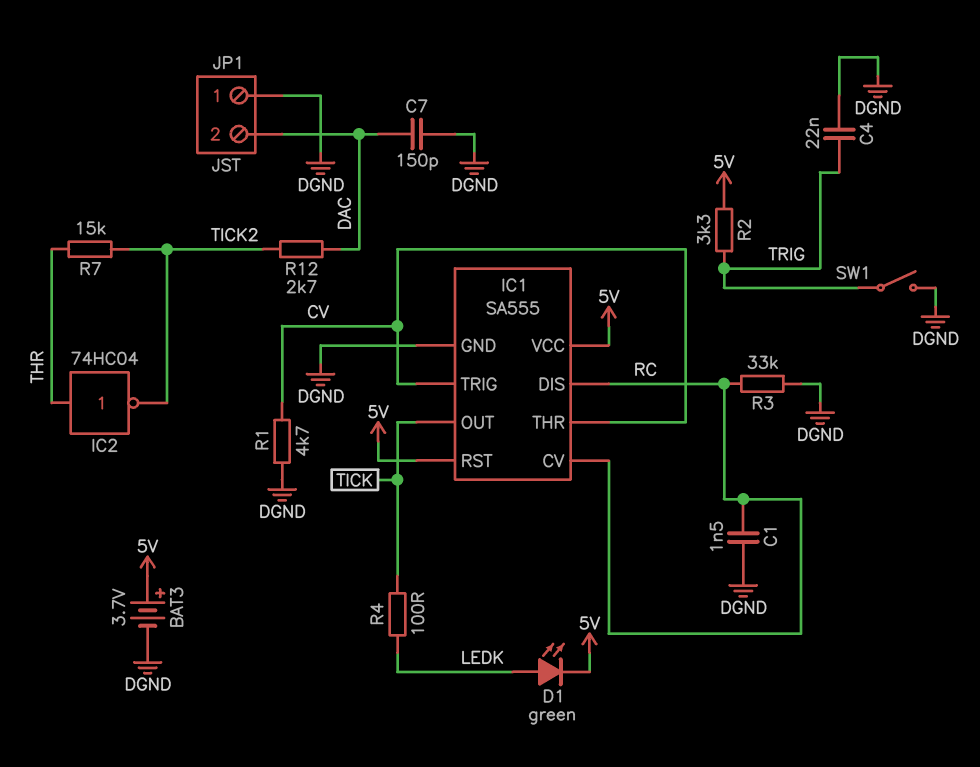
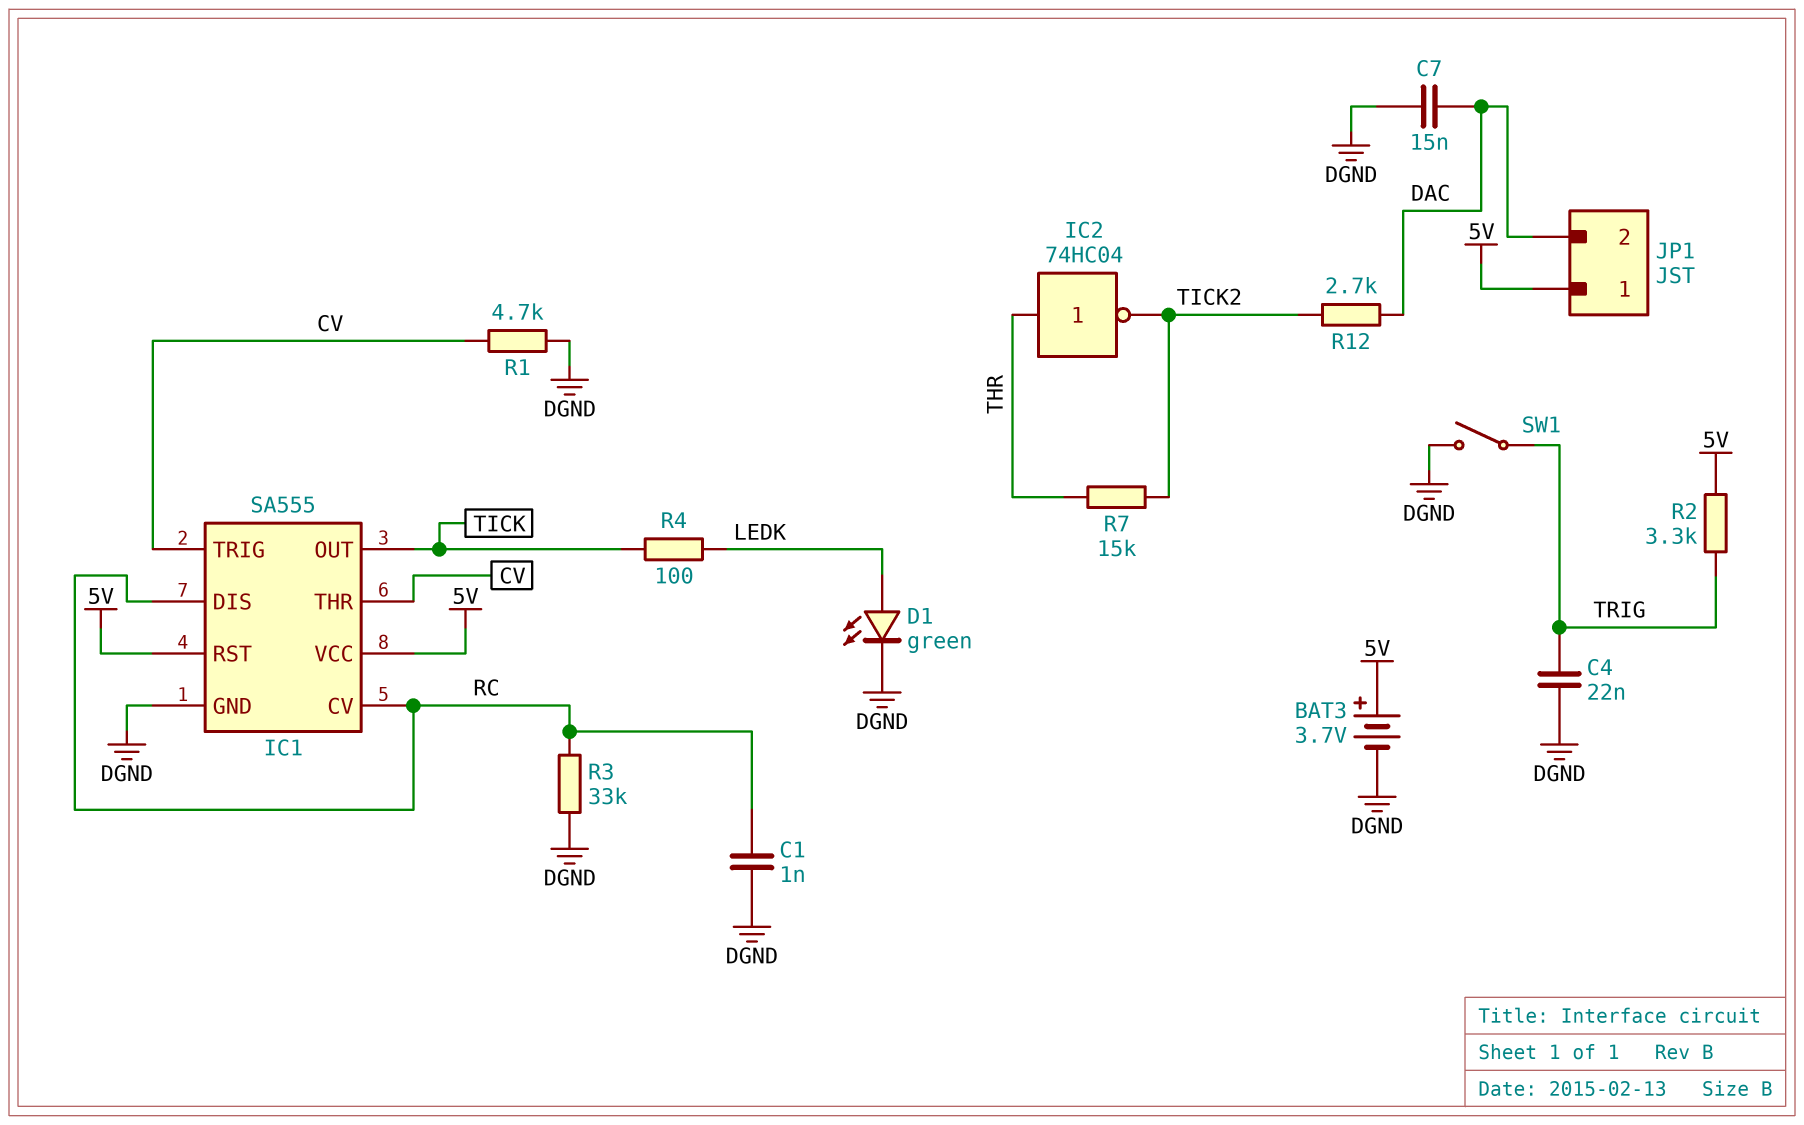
C1: 1.5nF (DGND, RC) -> 1nF (DGND, RC)
C7: 150pF (DAC, DGND) -> 15nF (DAC, DGND)
D1: LED green (A LEDK, K 5V) -> LED green (A LEDK, K DGND)
JP1 pin 1: DGND -> 5V

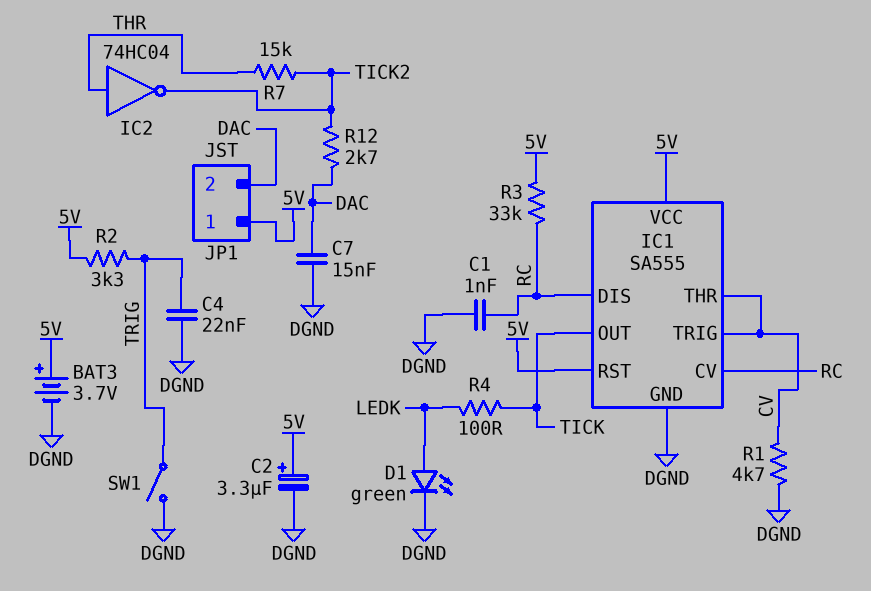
C2: none -> 3.3uF (plus 5V, minus DGND)
R3: 33k (DGND, RC) -> 33k (5V, RC)

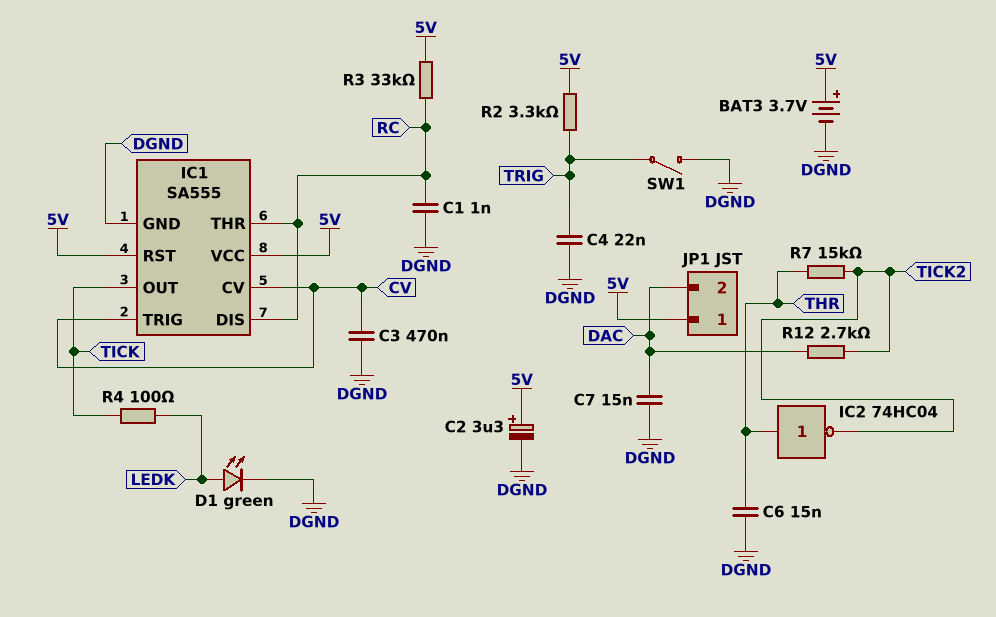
C3: none -> 470nF (CV, DGND)
C6: none -> 15nF (DGND, THR)
IC1 pin CV: RC -> CV
IC1 pin THR: CV -> RC
R1: 4.7k (CV, DGND) -> none

